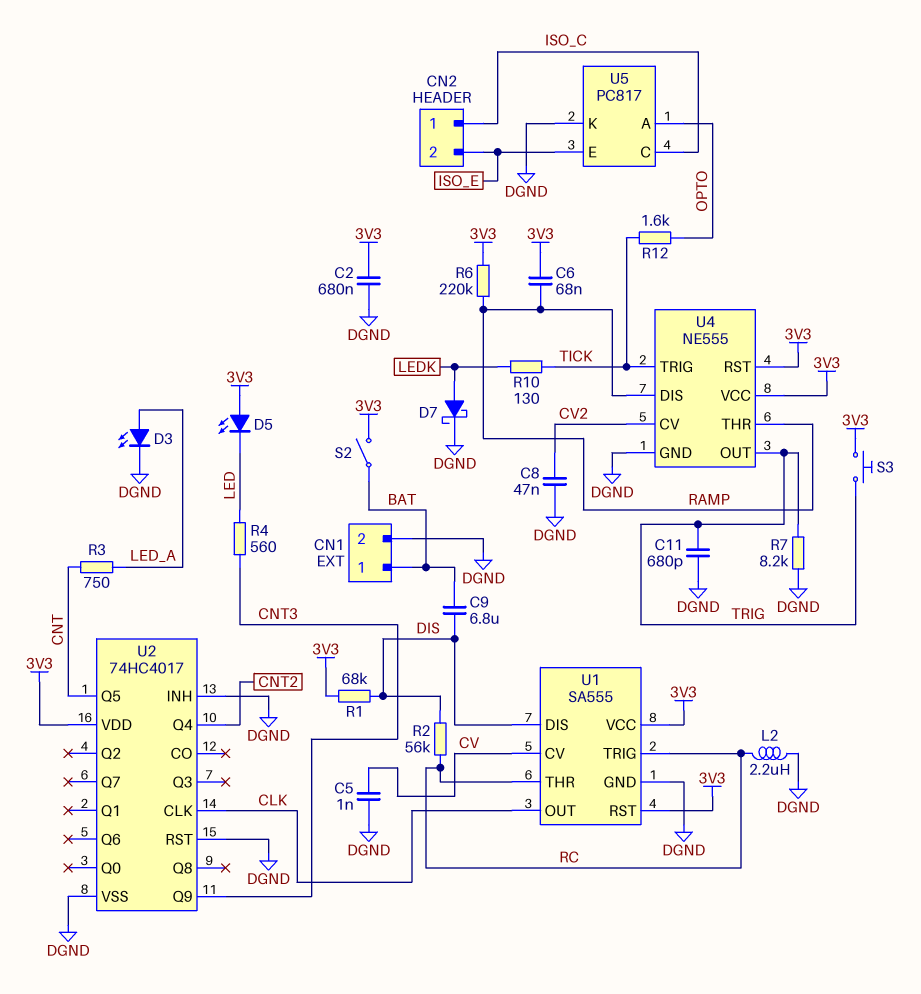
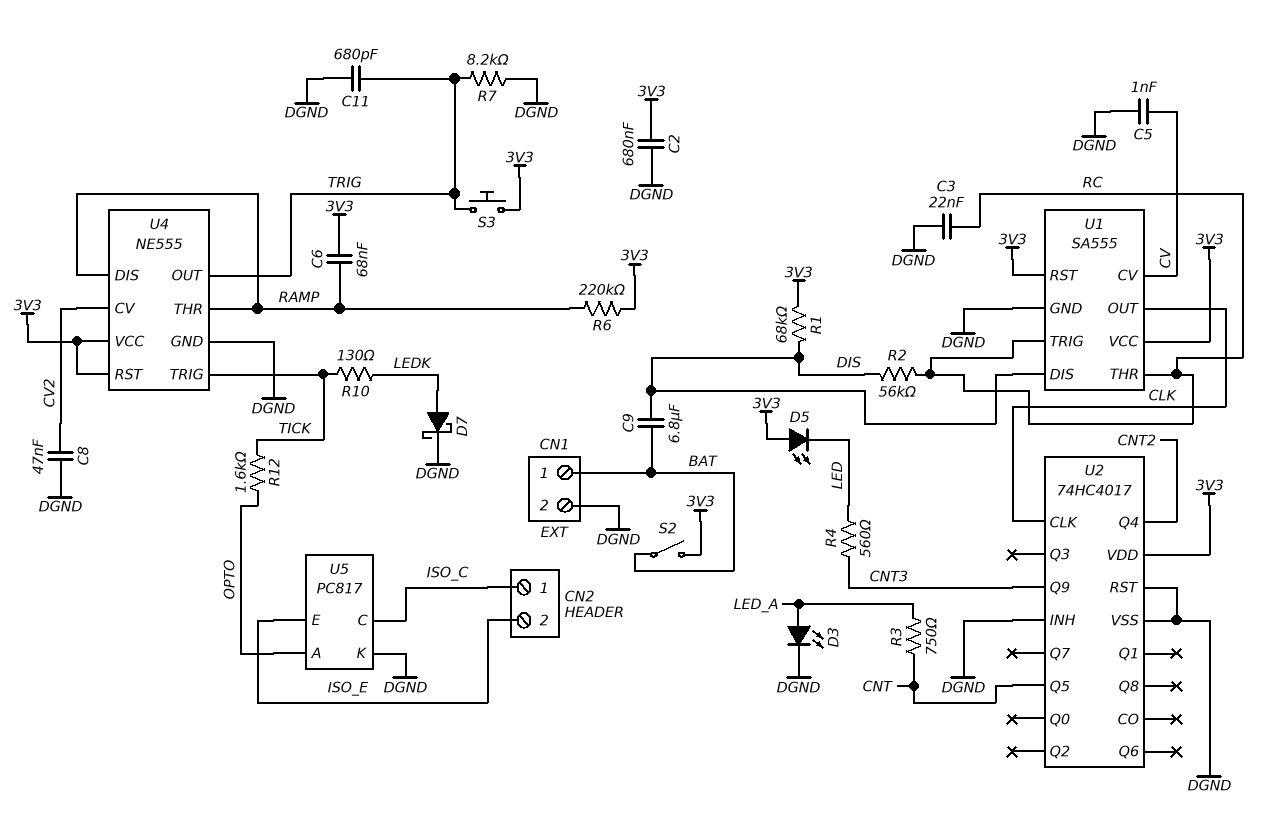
C3: none -> 22nF (DGND, RC)
L2: 2.2uH (DGND, RC) -> none

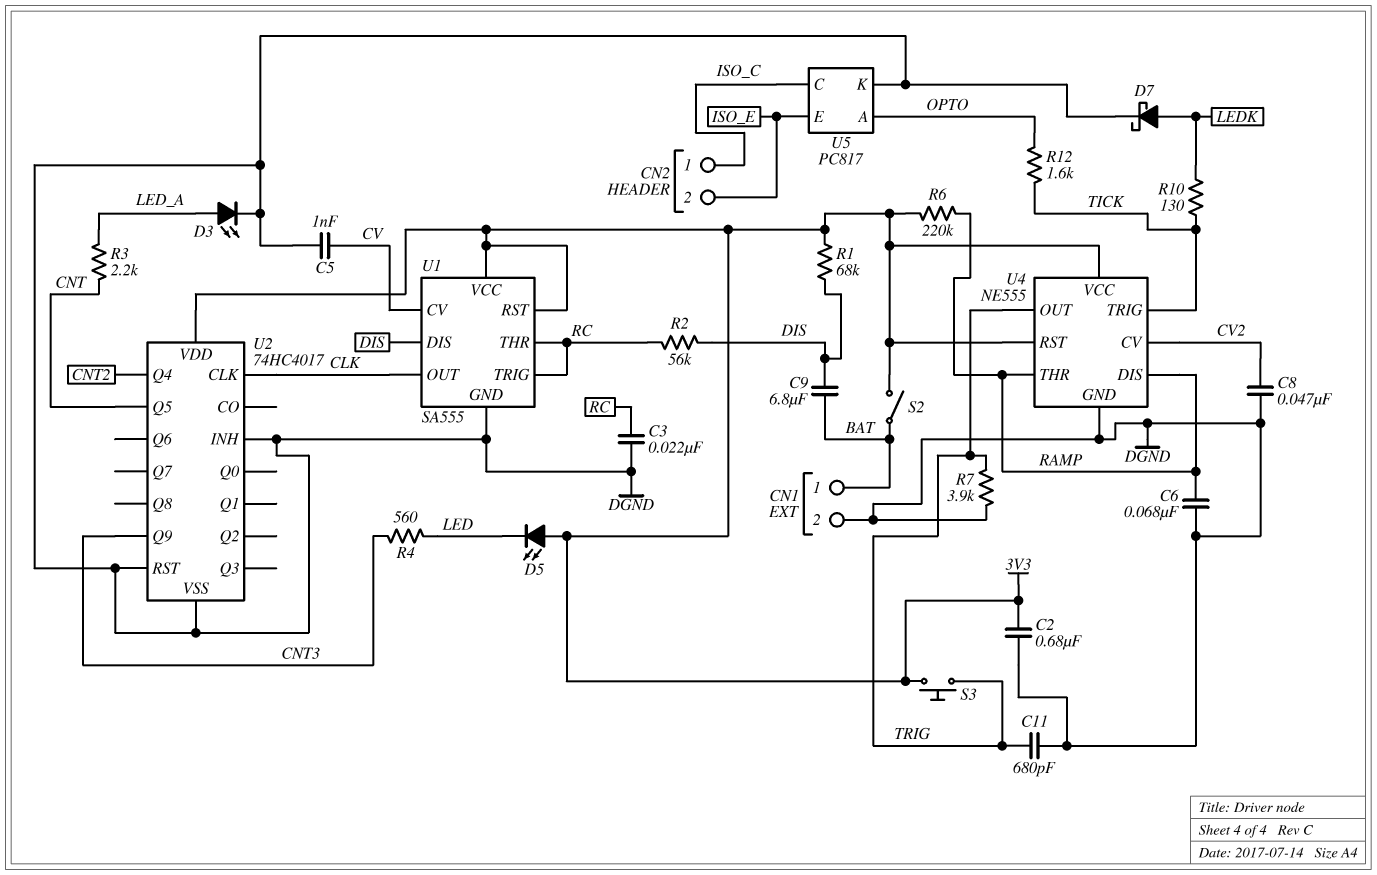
C6: 68nF (3V3, RAMP) -> 68nF (DGND, RAMP)
R3: 750 (CNT, LED_A) -> 2.2k (CNT, LED_A)
R7: 8.2k (DGND, TRIG) -> 3.9k (DGND, TRIG)

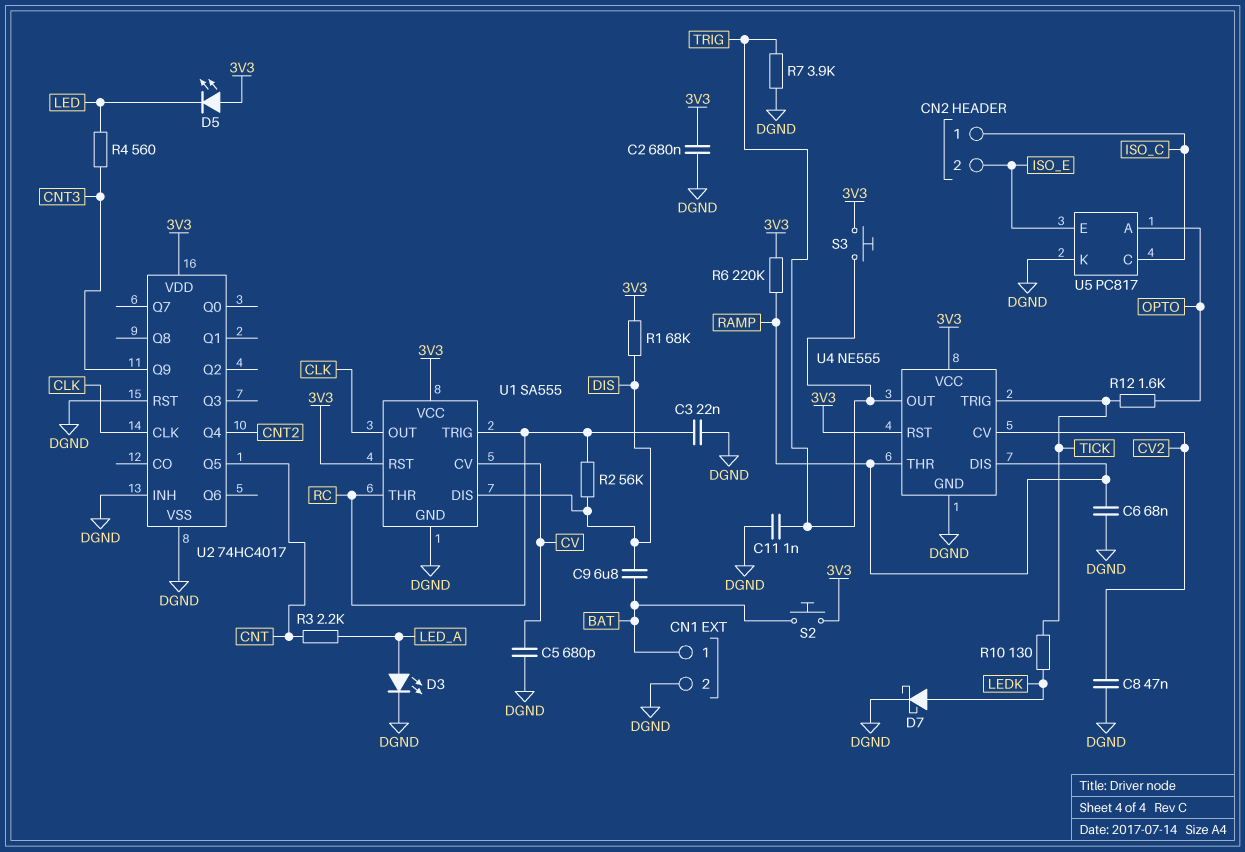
C5: 1nF (CV, DGND) -> 680pF (CV, DGND)
C11: 680pF (DGND, TRIG) -> 1nF (DGND, TRIG)
S2: switch (3V3, BAT) -> button (3V3, BAT)

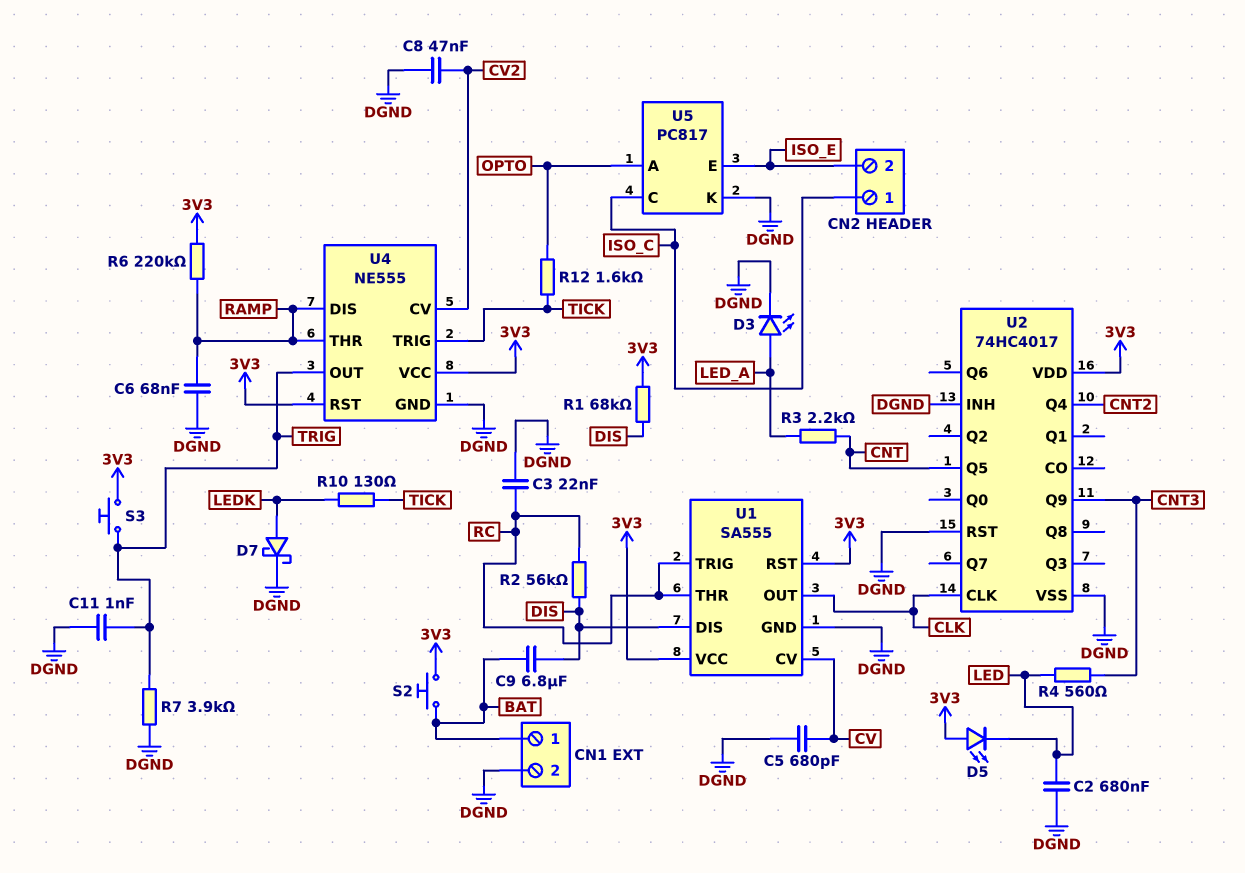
C2: 680nF (3V3, DGND) -> 680nF (DGND, LED)

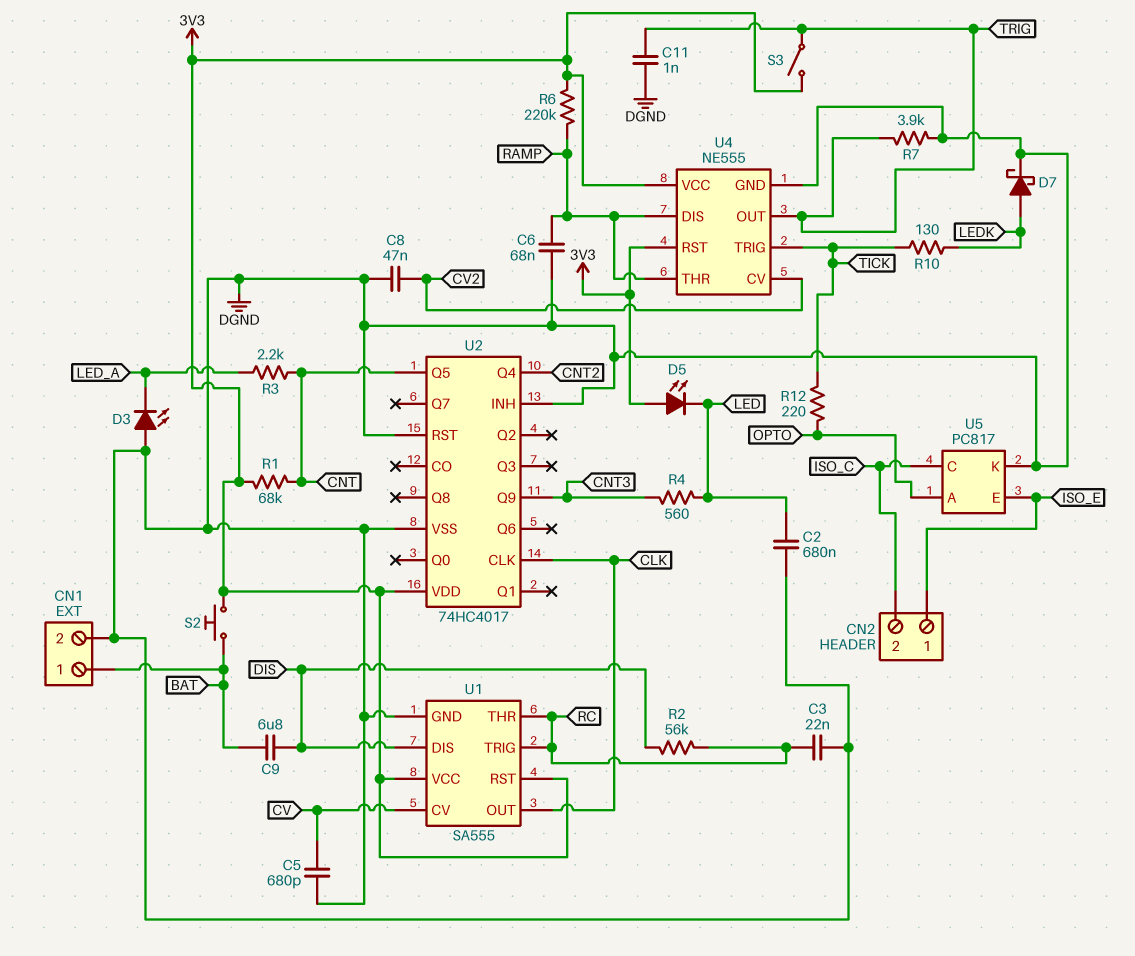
CN2 pin 1: ISO_C -> ISO_E
CN2 pin 2: ISO_E -> ISO_C
D3: LED (A LED_A, K DGND) -> LED (A DGND, K LED_A)
R1: 68k (3V3, DIS) -> 68k (3V3, CNT)
R12: 1.6k (OPTO, TICK) -> 220 (OPTO, TICK)
S3: button (3V3, TRIG) -> switch (3V3, TRIG)

